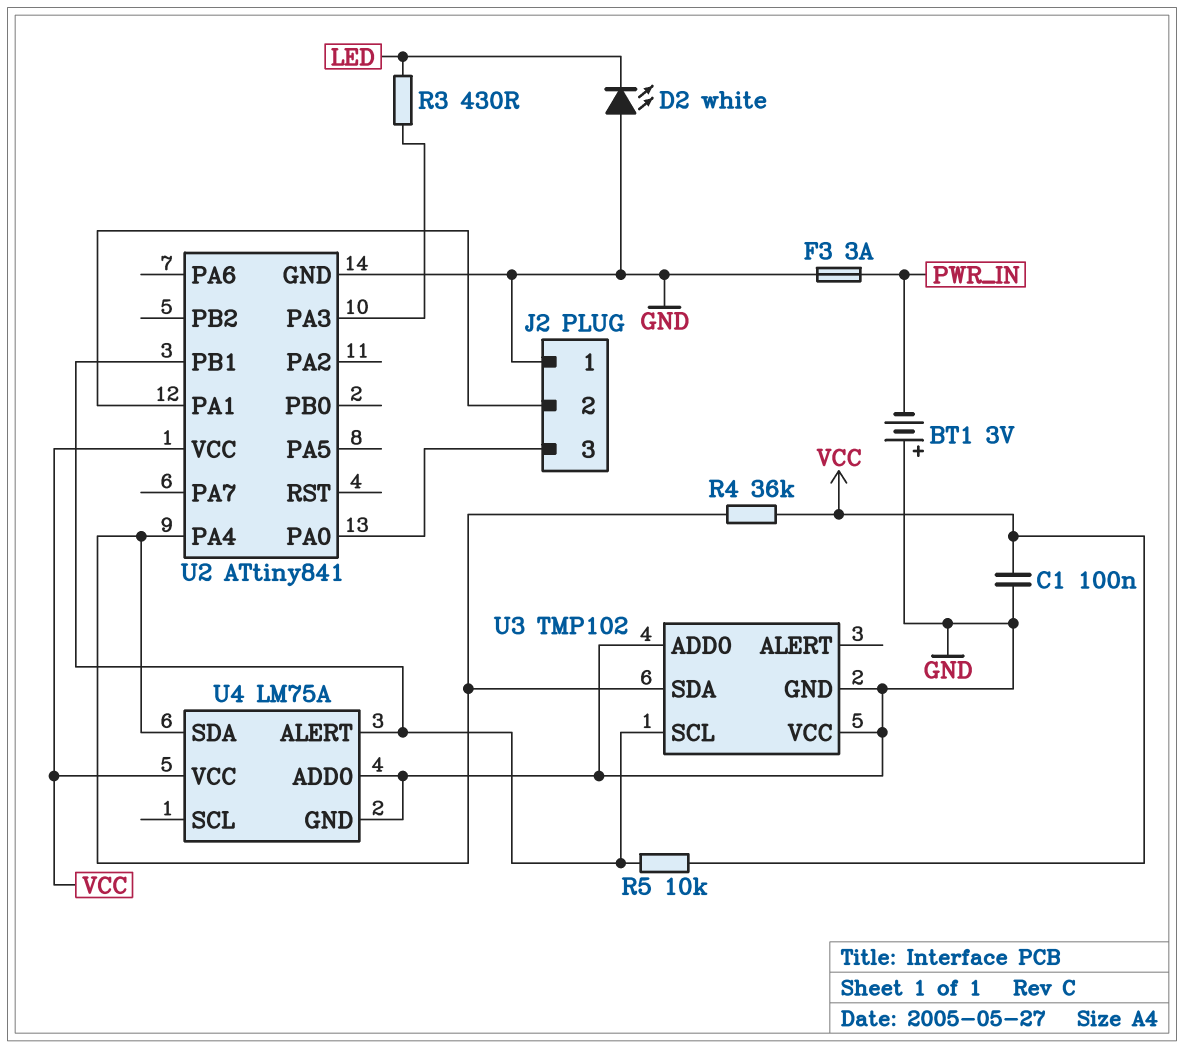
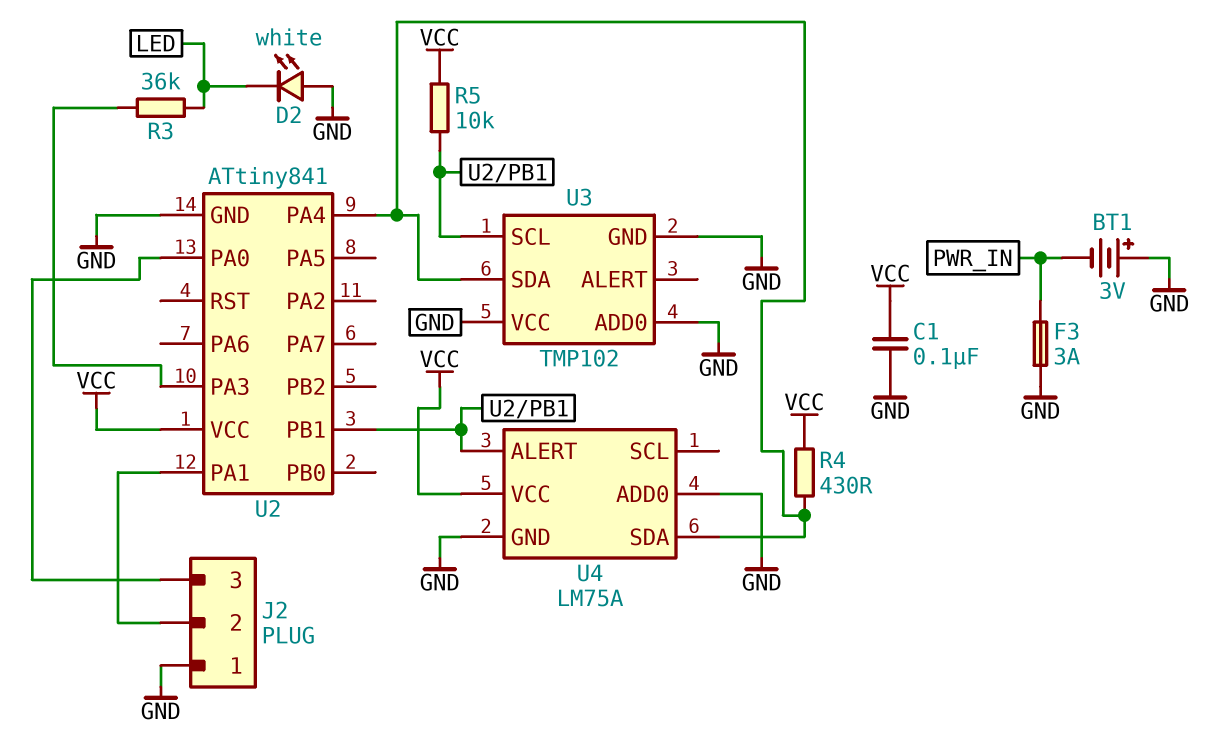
R3: 430 (LED, U2/PA3) -> 36k (LED, U2/PA3)
R4: 36k (U2/PA4, VCC) -> 430 (U2/PA4, VCC)

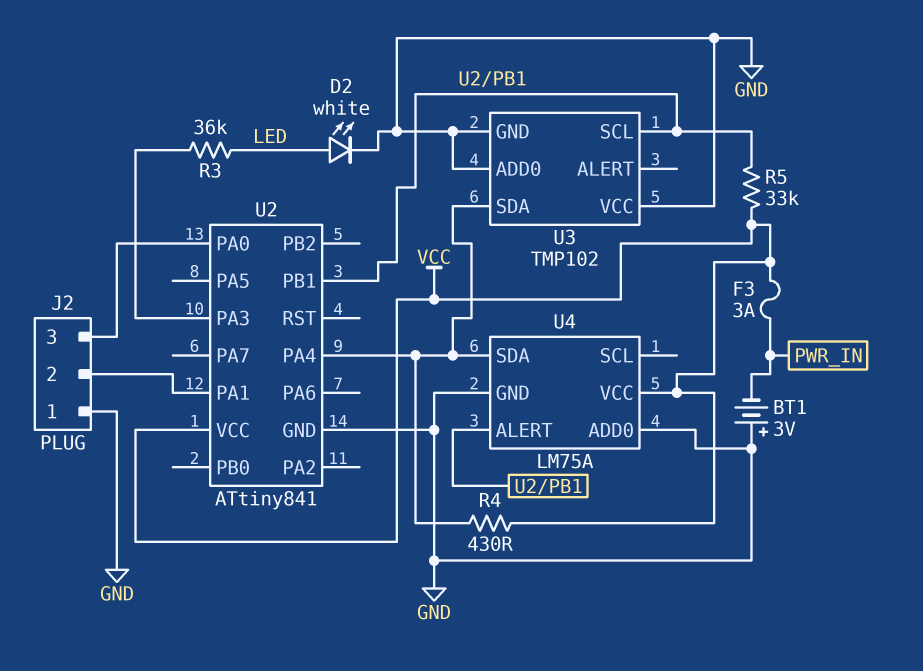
C1: 100nF (GND, VCC) -> none
D2: LED white (A GND, K LED) -> LED white (A LED, K GND)
F3: 3A (GND, PWR_IN) -> 3A (PWR_IN, VCC)
R5: 10k (U2/PB1, VCC) -> 33k (U2/PB1, VCC)

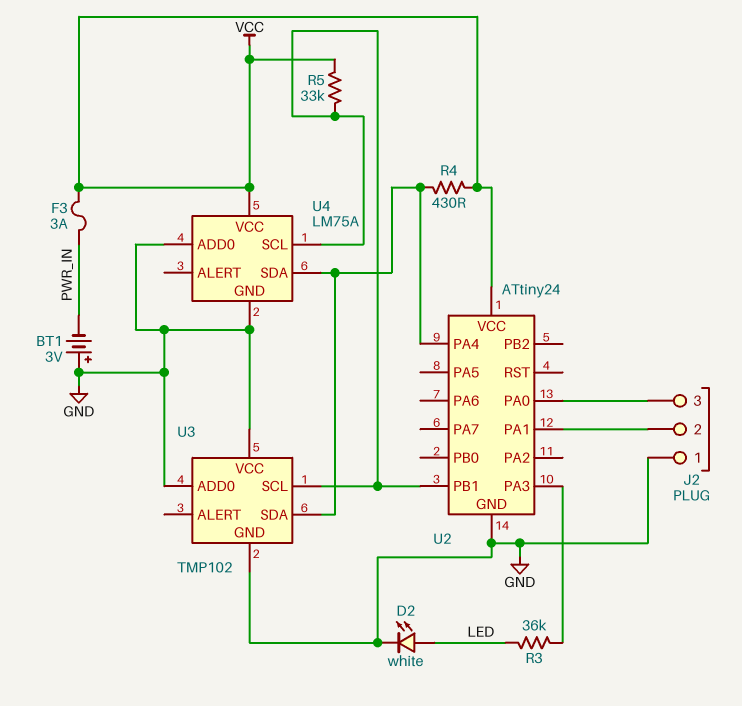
U2: ATtiny841 -> ATtiny24
U4 pin ALERT: U2/PB1 -> none
U4 pin SCL: none -> U2/PB1

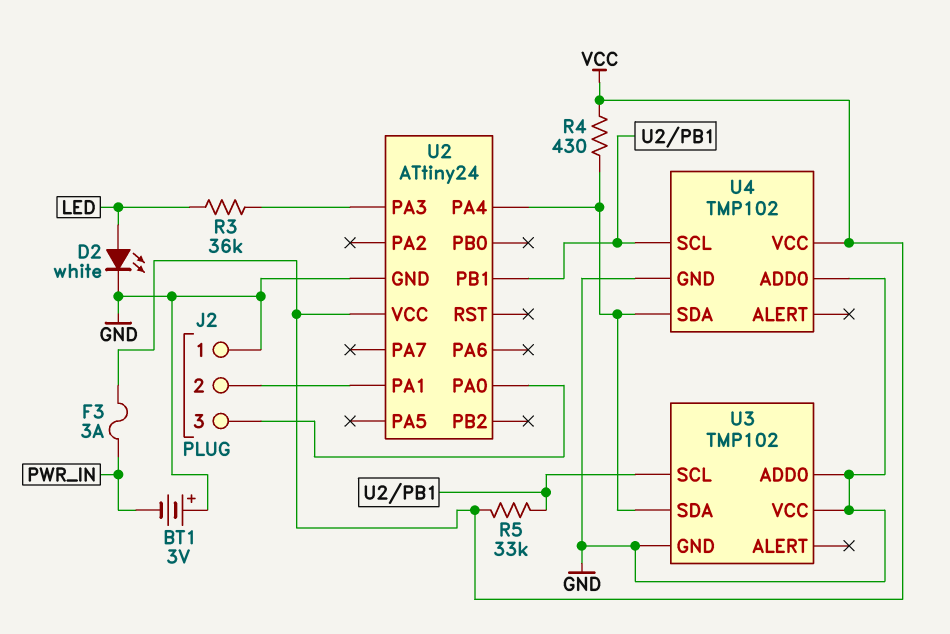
U4: LM75A -> TMP102

